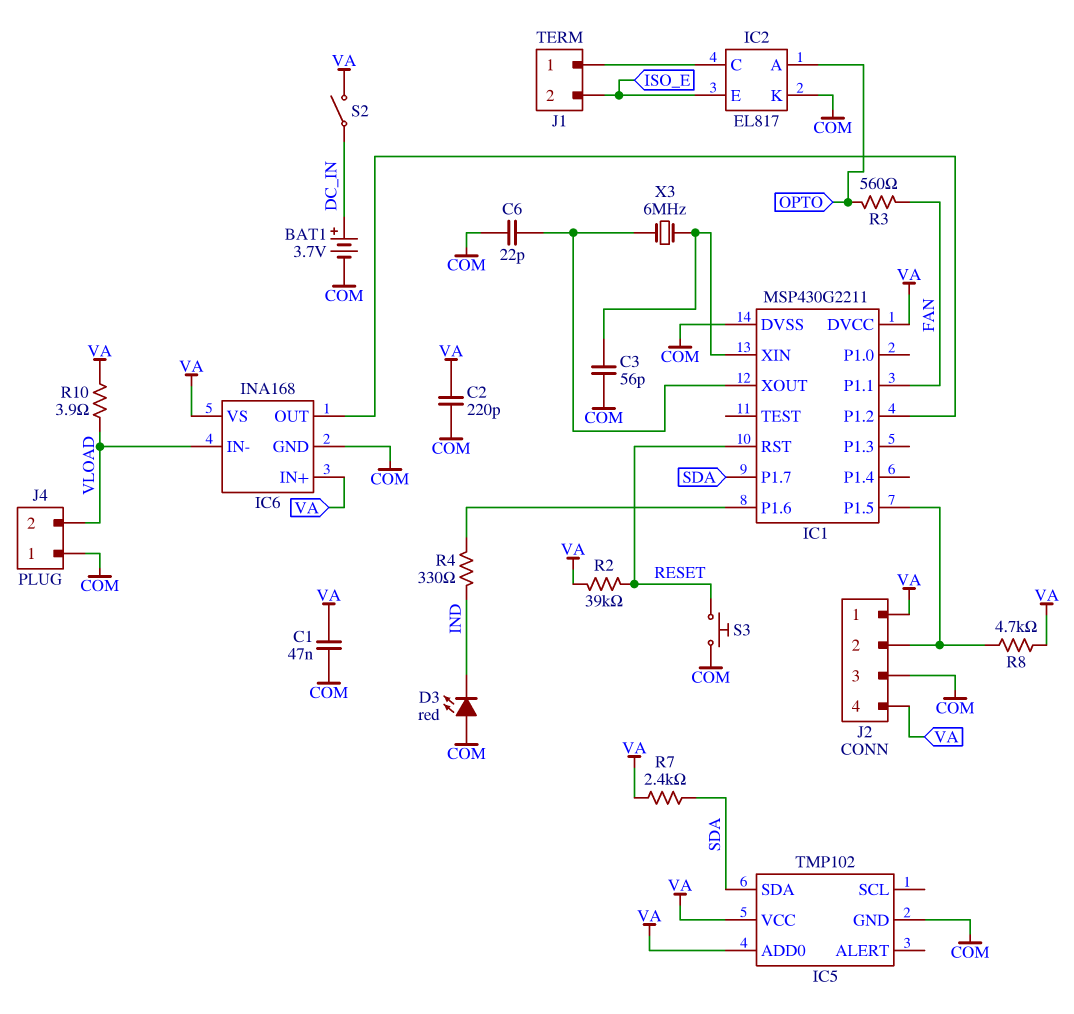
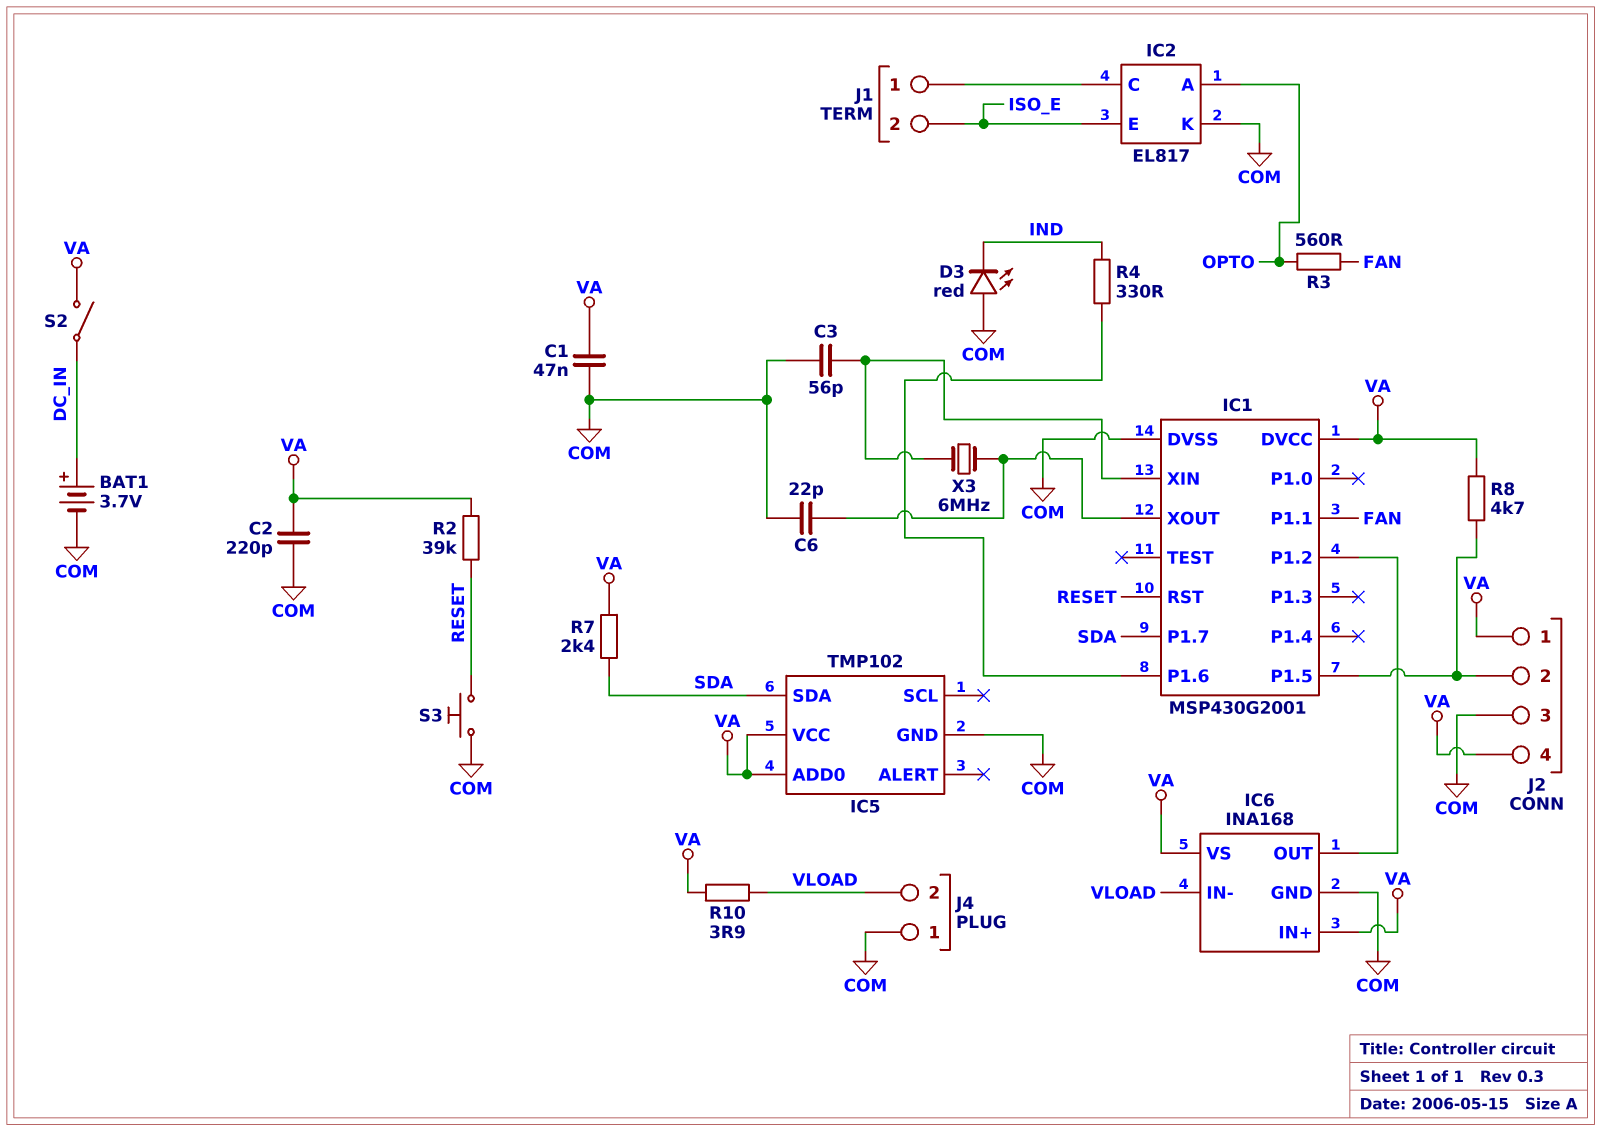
IC1: MSP430G2211 -> MSP430G2001

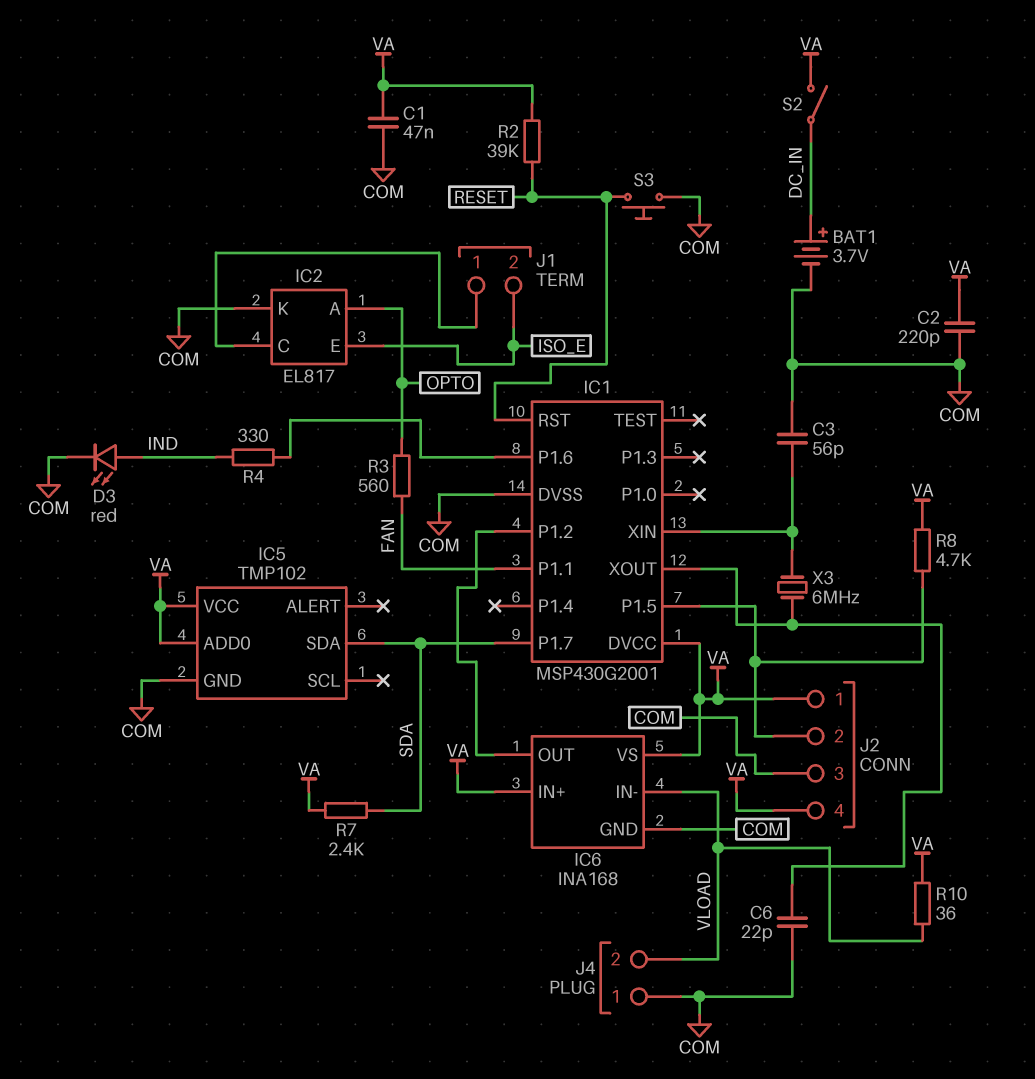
D3: LED red (A COM, K IND) -> LED red (A IND, K COM)
R10: 3.9 (VA, VLOAD) -> 36 (VA, VLOAD)

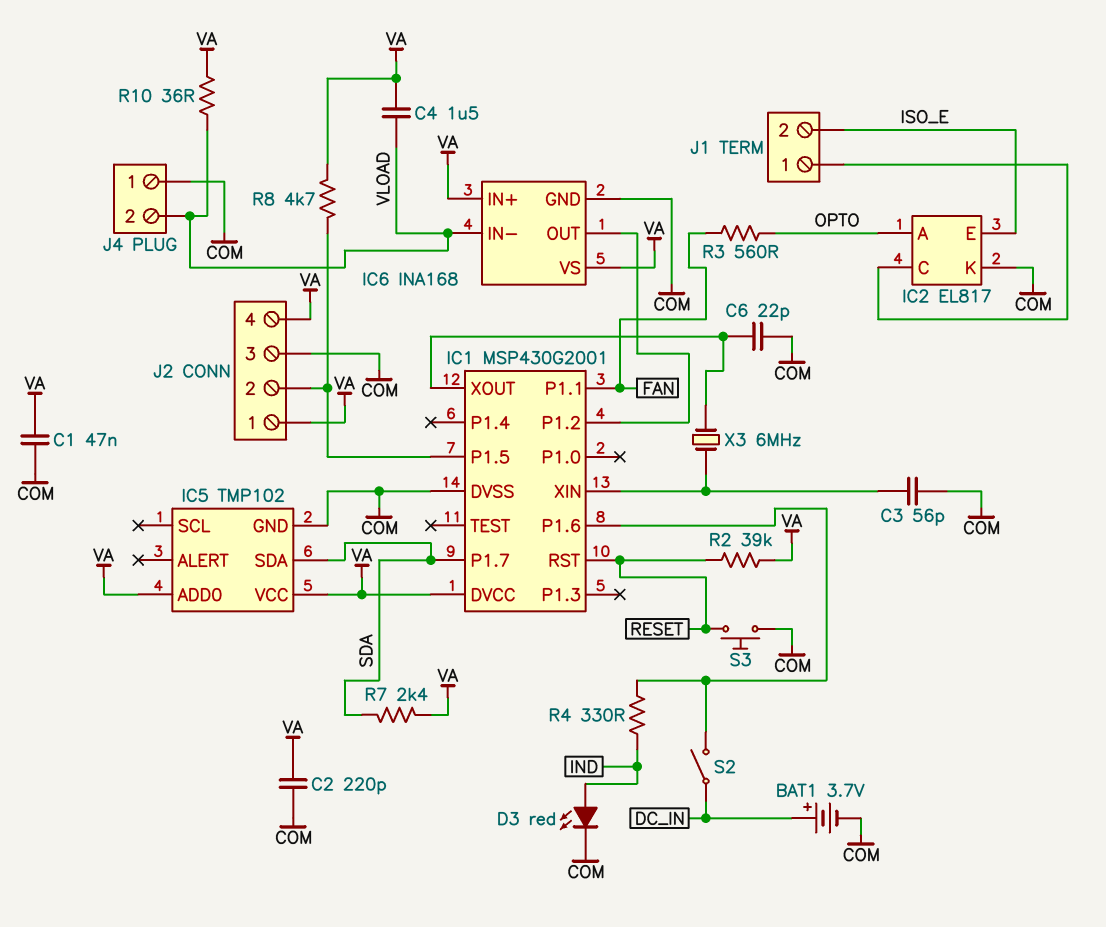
C4: none -> 1.5uF (VA, VLOAD)
S2: switch (DC_IN, VA) -> switch (DC_IN, IC1/P1.6)

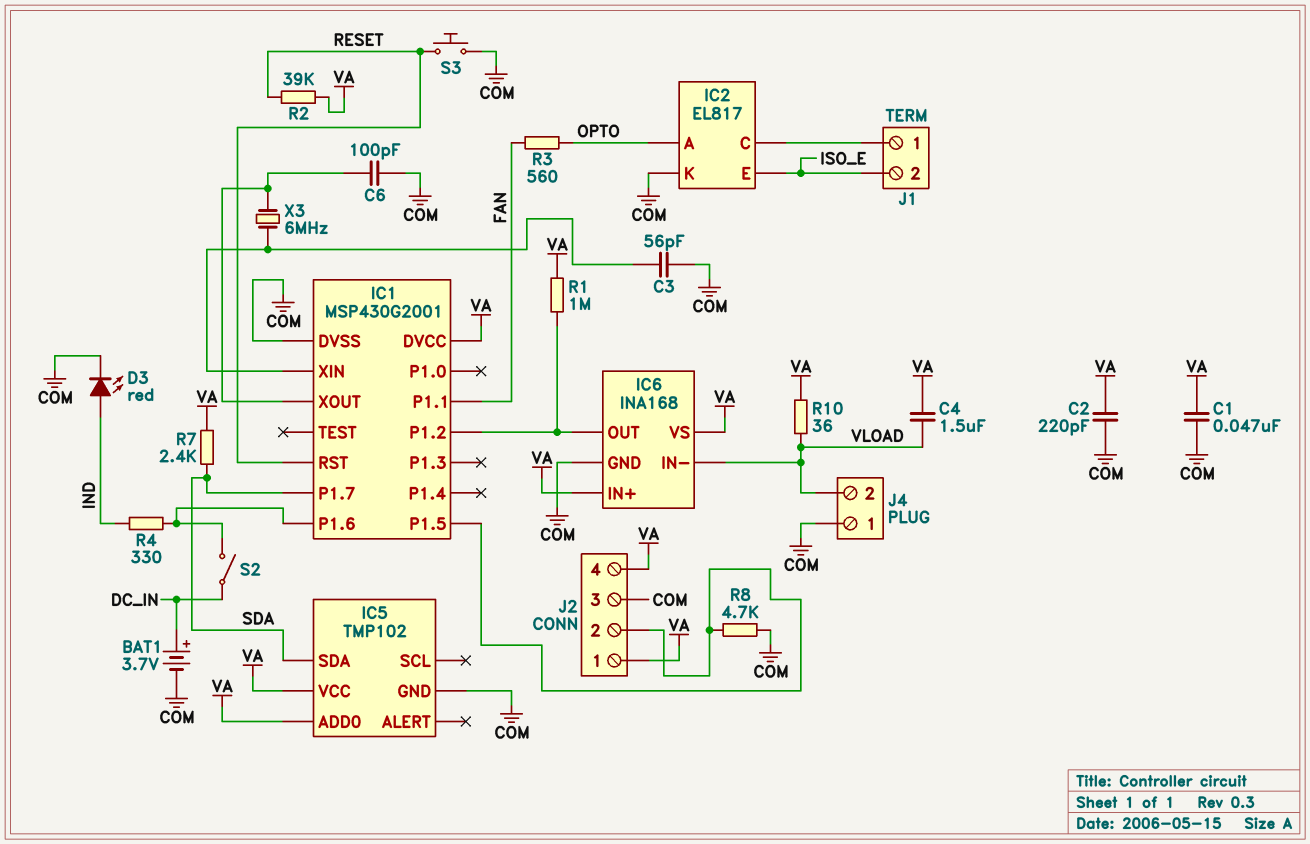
C6: 22pF (COM, IC1/XOUT) -> 100pF (COM, IC1/XOUT)
R1: none -> 1M (IC1/P1.2, VA)
R8: 4.7k (IC1/P1.5, VA) -> 4.7k (COM, IC1/P1.5)

